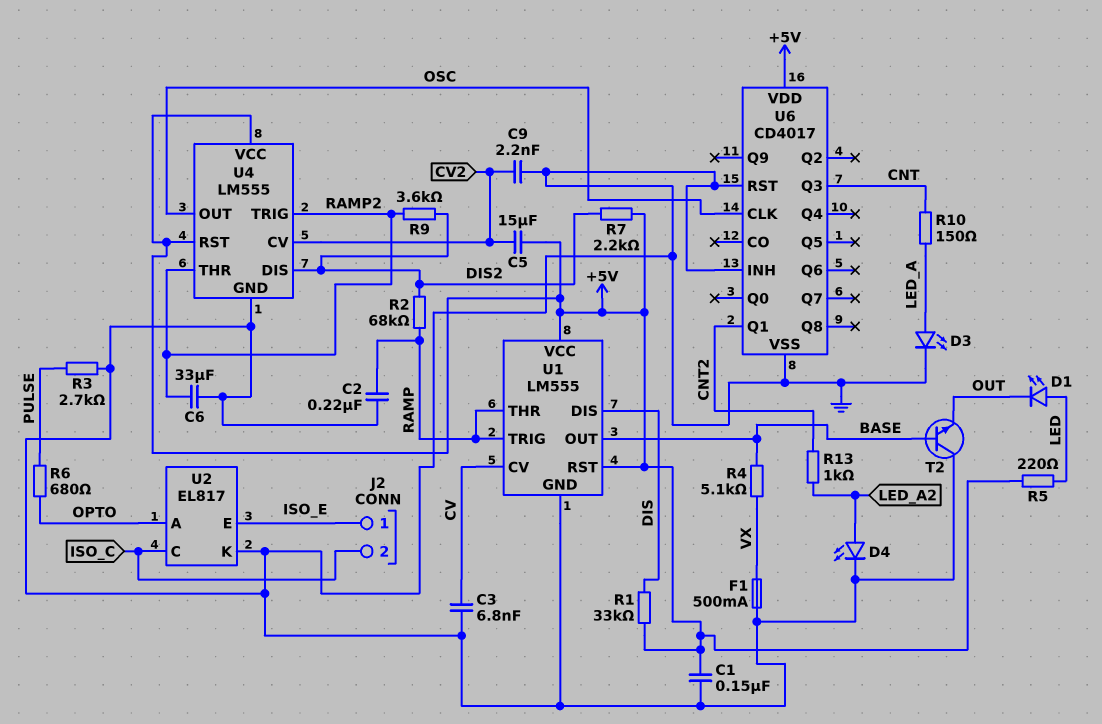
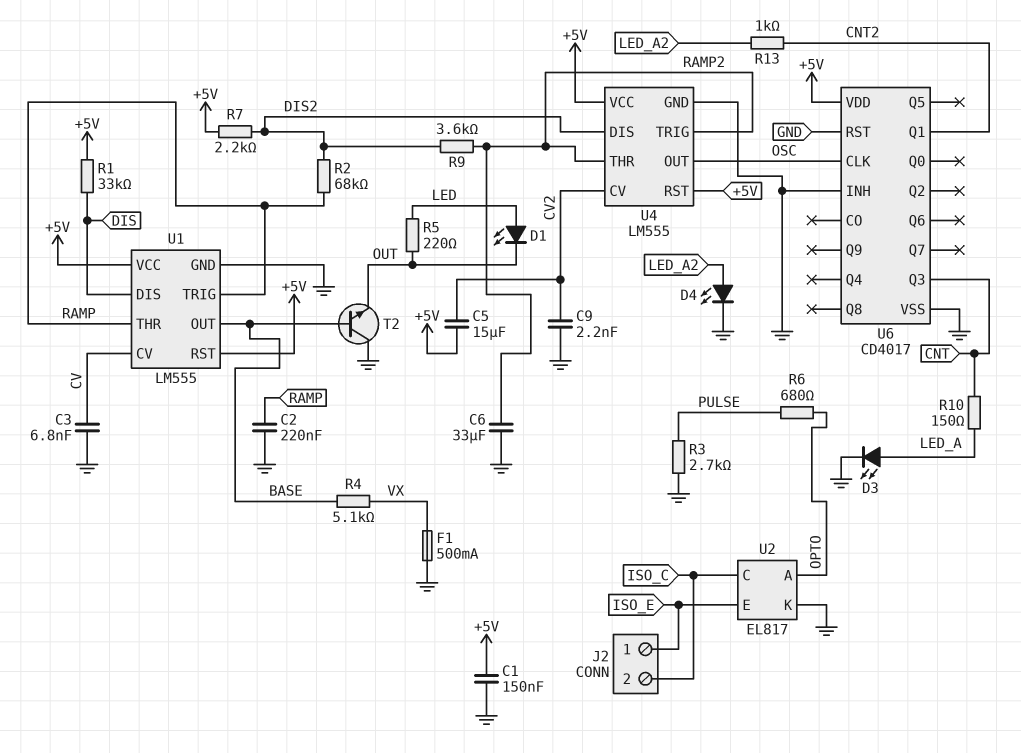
R5: 220 (+5V, LED) -> 220 (LED, OUT)

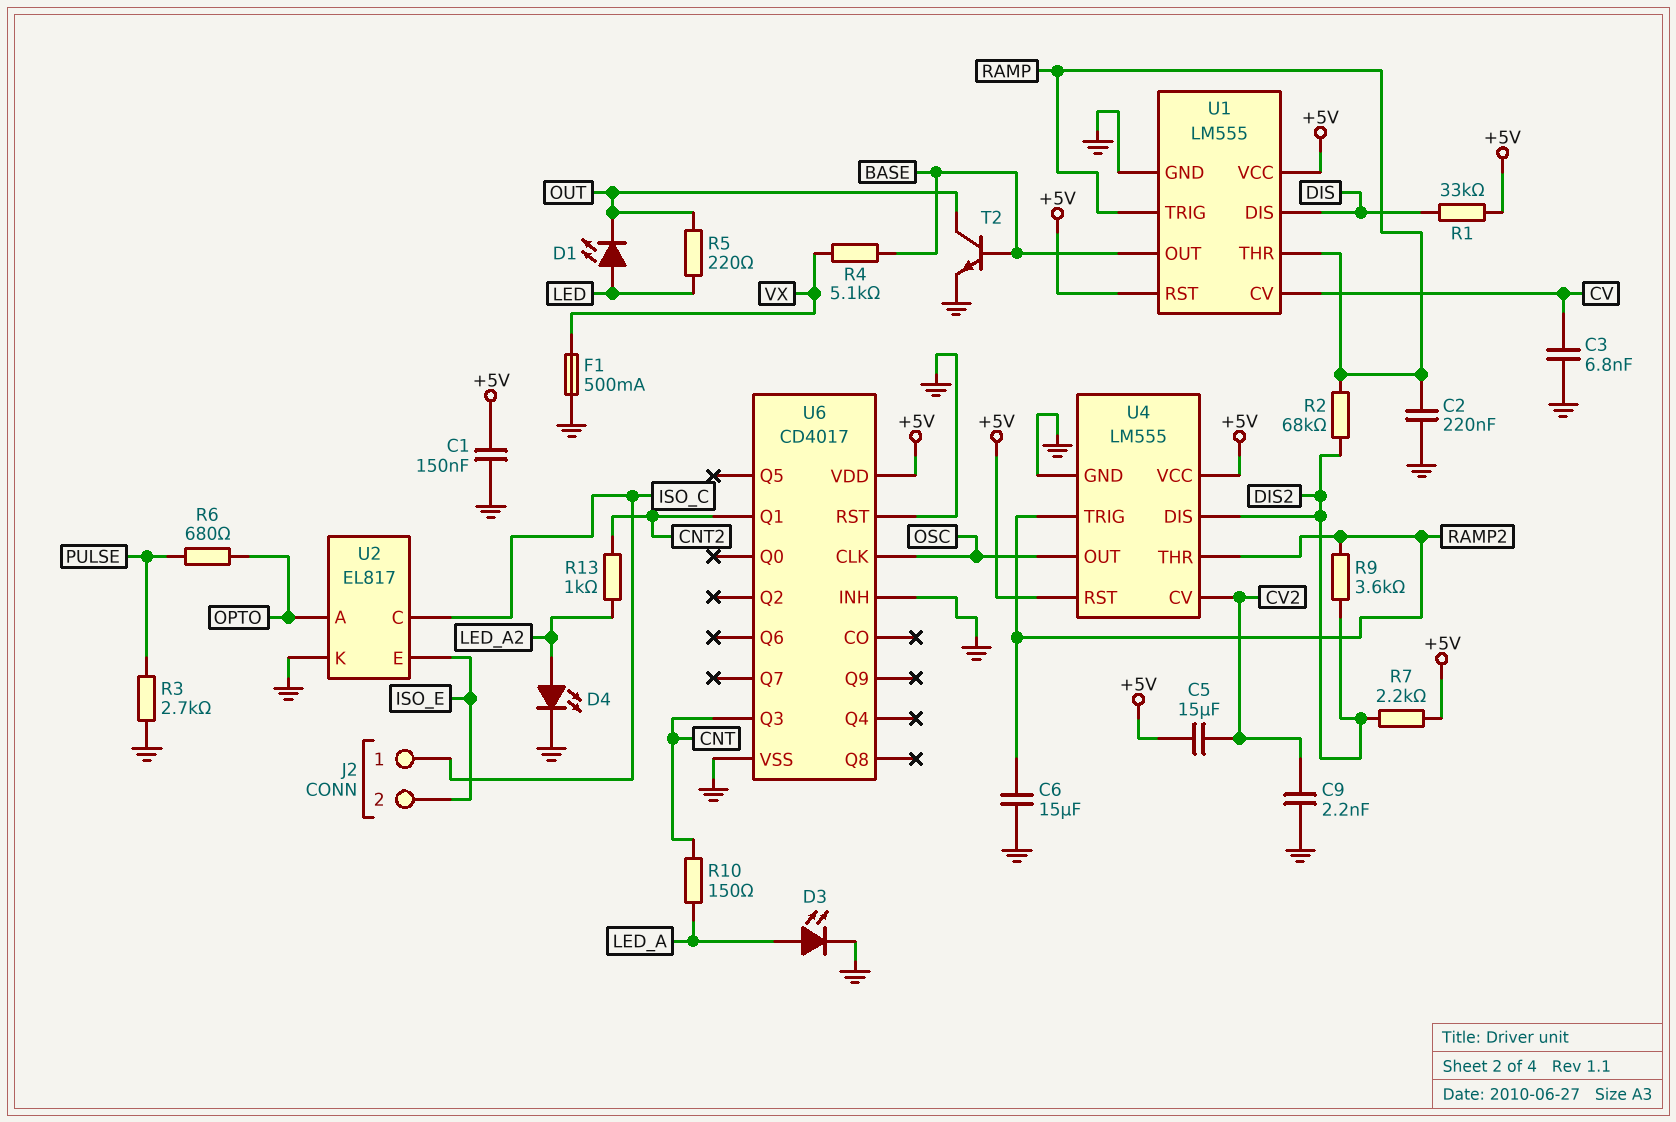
C6: 33uF (GND, RAMP2) -> 15uF (GND, RAMP2)
J2 pin 1: ISO_E -> ISO_C
J2 pin 2: ISO_C -> ISO_E
T2: NPN (B BASE, C GND, E OUT) -> NPN (B BASE, C OUT, E GND)

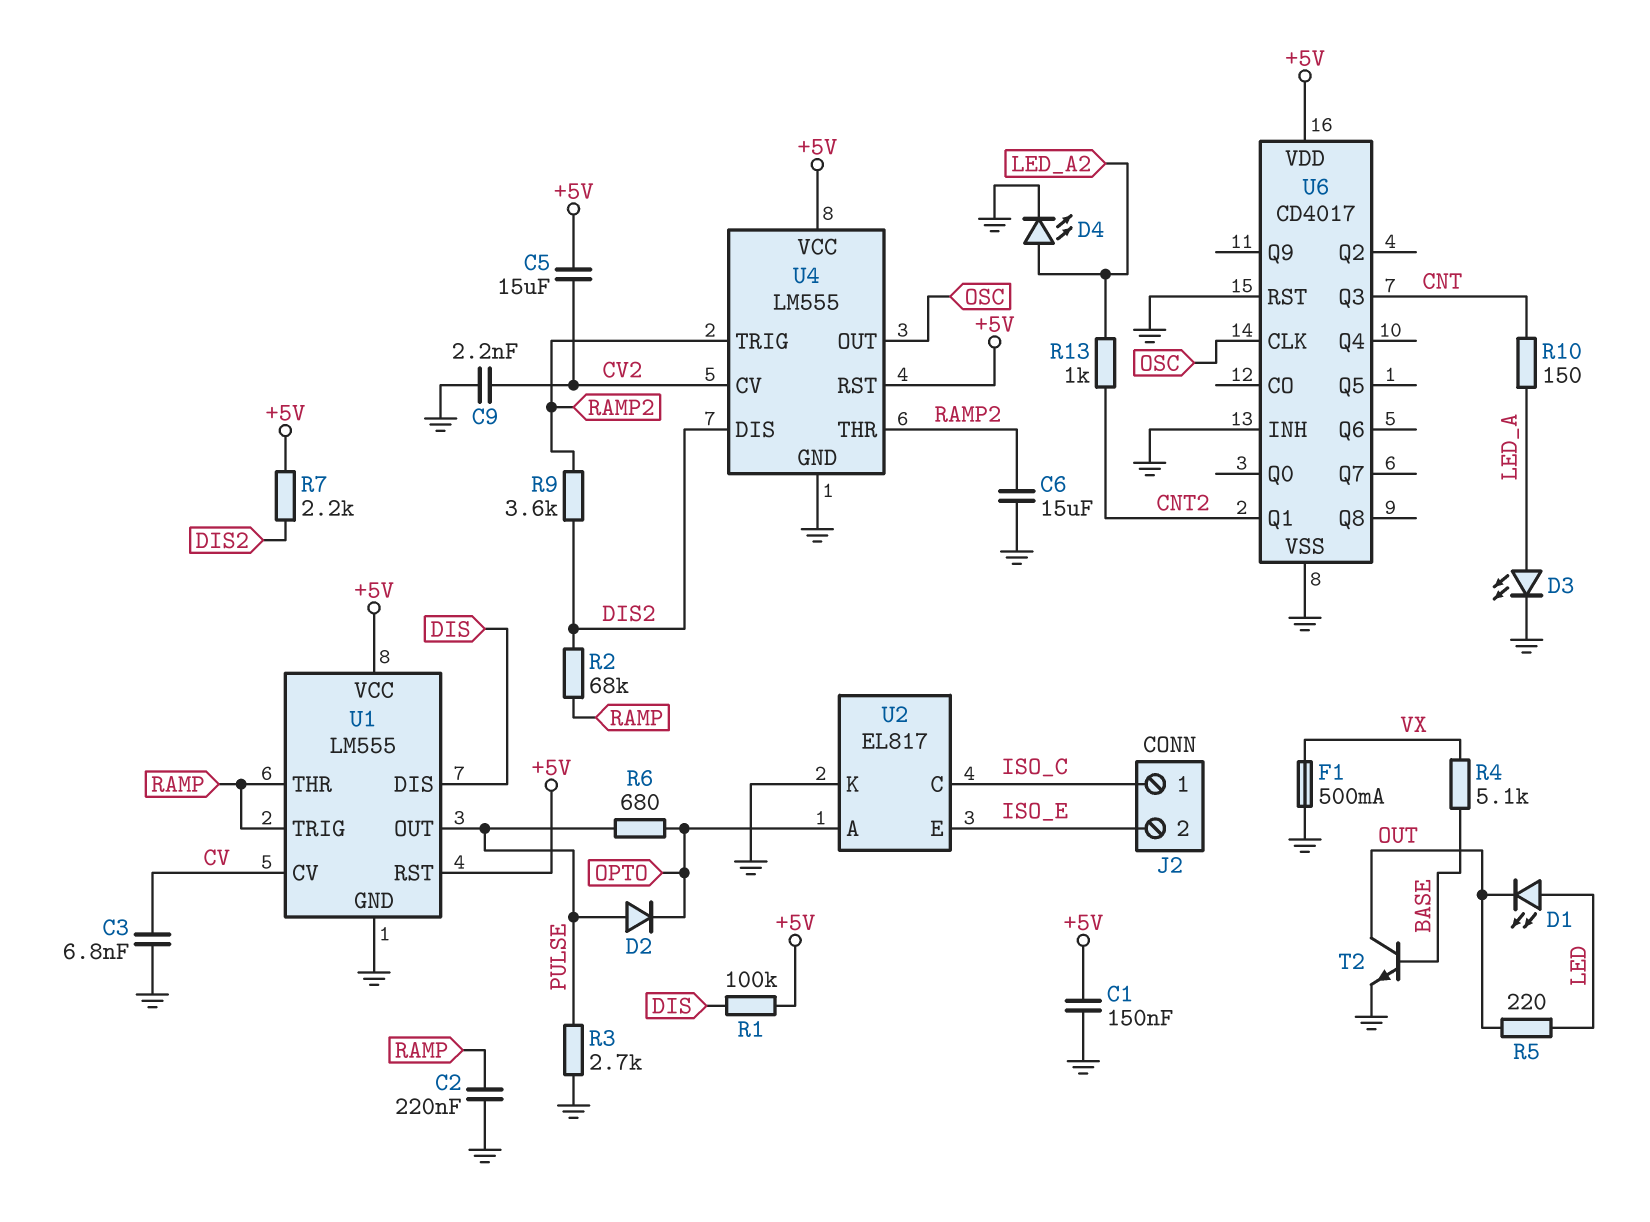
D2: none -> diode (A PULSE, K OPTO)
R1: 33k (+5V, DIS) -> 100k (+5V, DIS)
U1 pin OUT: BASE -> PULSE

